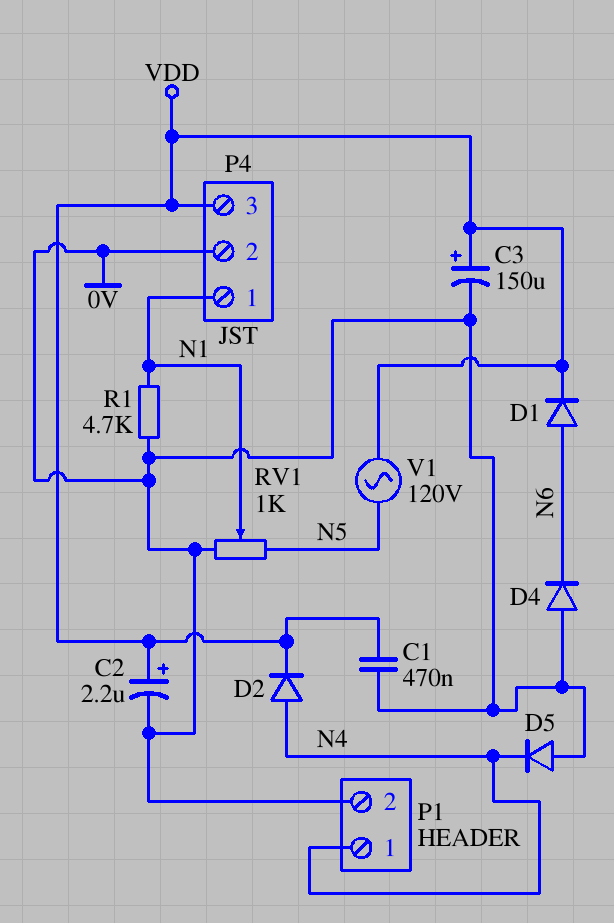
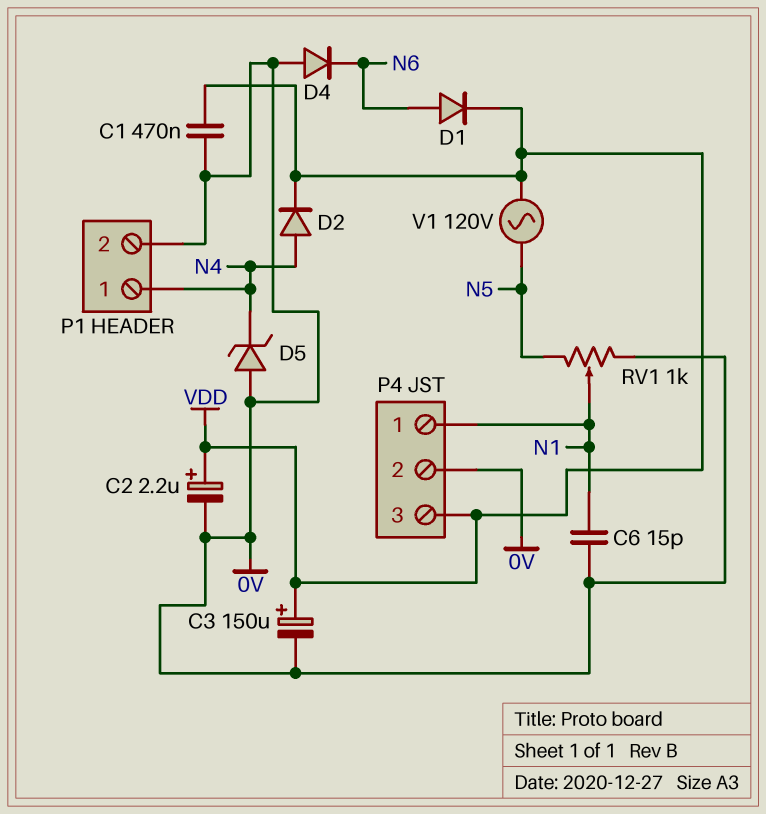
C6: none -> 15pF (0V, N1)
D5: diode (A 0V, K N4) -> zener (A 0V, K N4)
R1: 4.7k (0V, N1) -> none

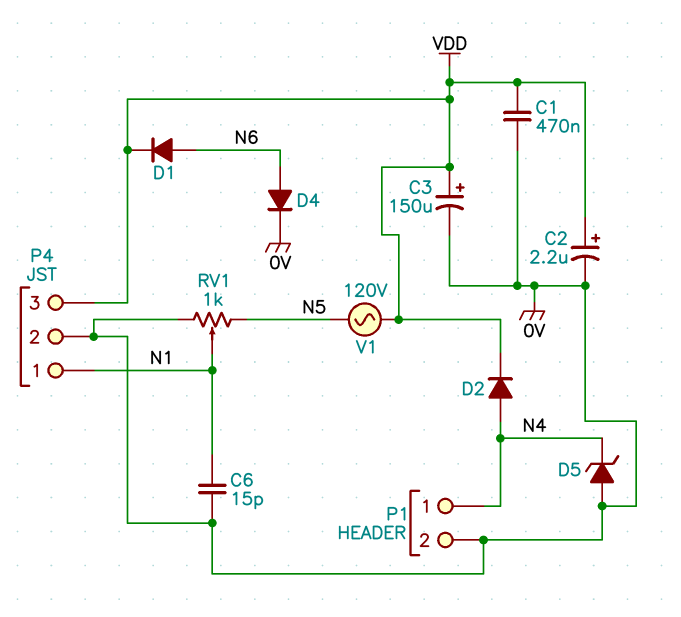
D4: diode (A 0V, K N6) -> diode (A N6, K 0V)

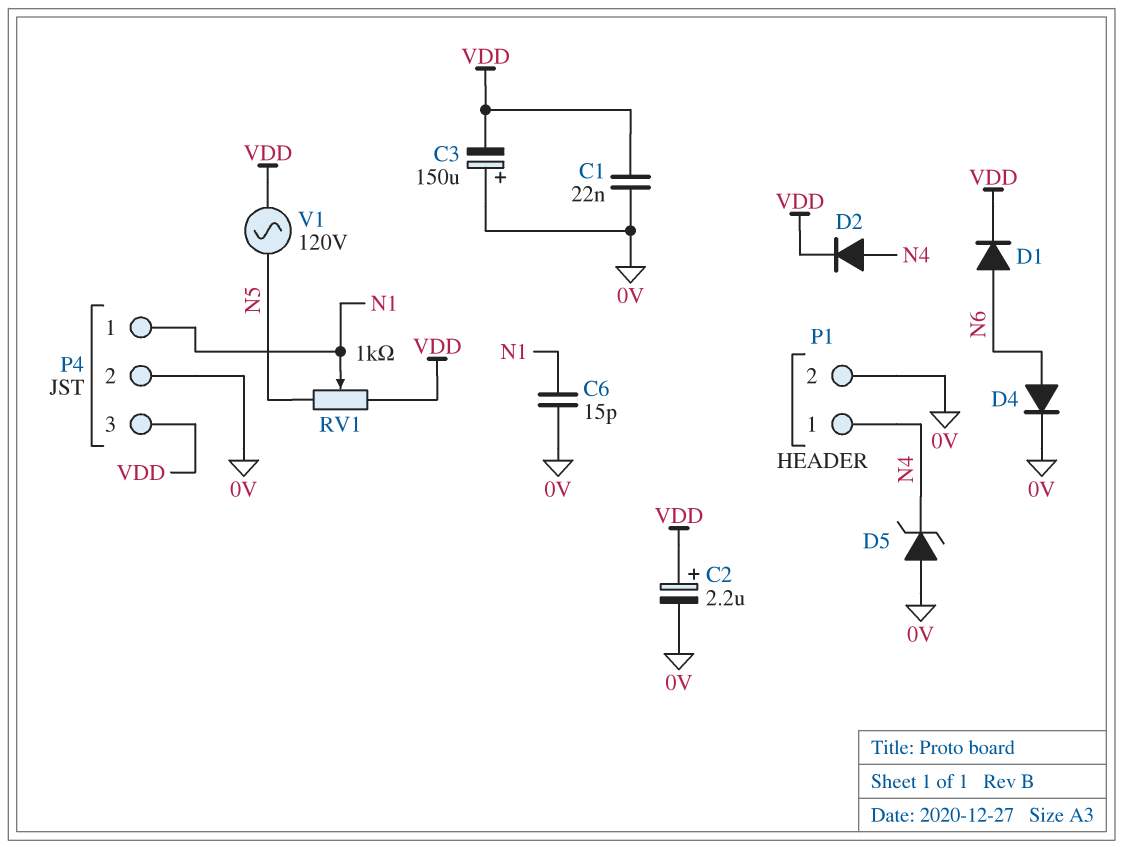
C1: 470nF (0V, VDD) -> 22nF (0V, VDD)
C3: 150uF (plus VDD, minus 0V) -> 150uF (plus 0V, minus VDD)
RV1: 1k (0V, N5, wiper N1) -> 1k (N5, VDD, wiper N1)

